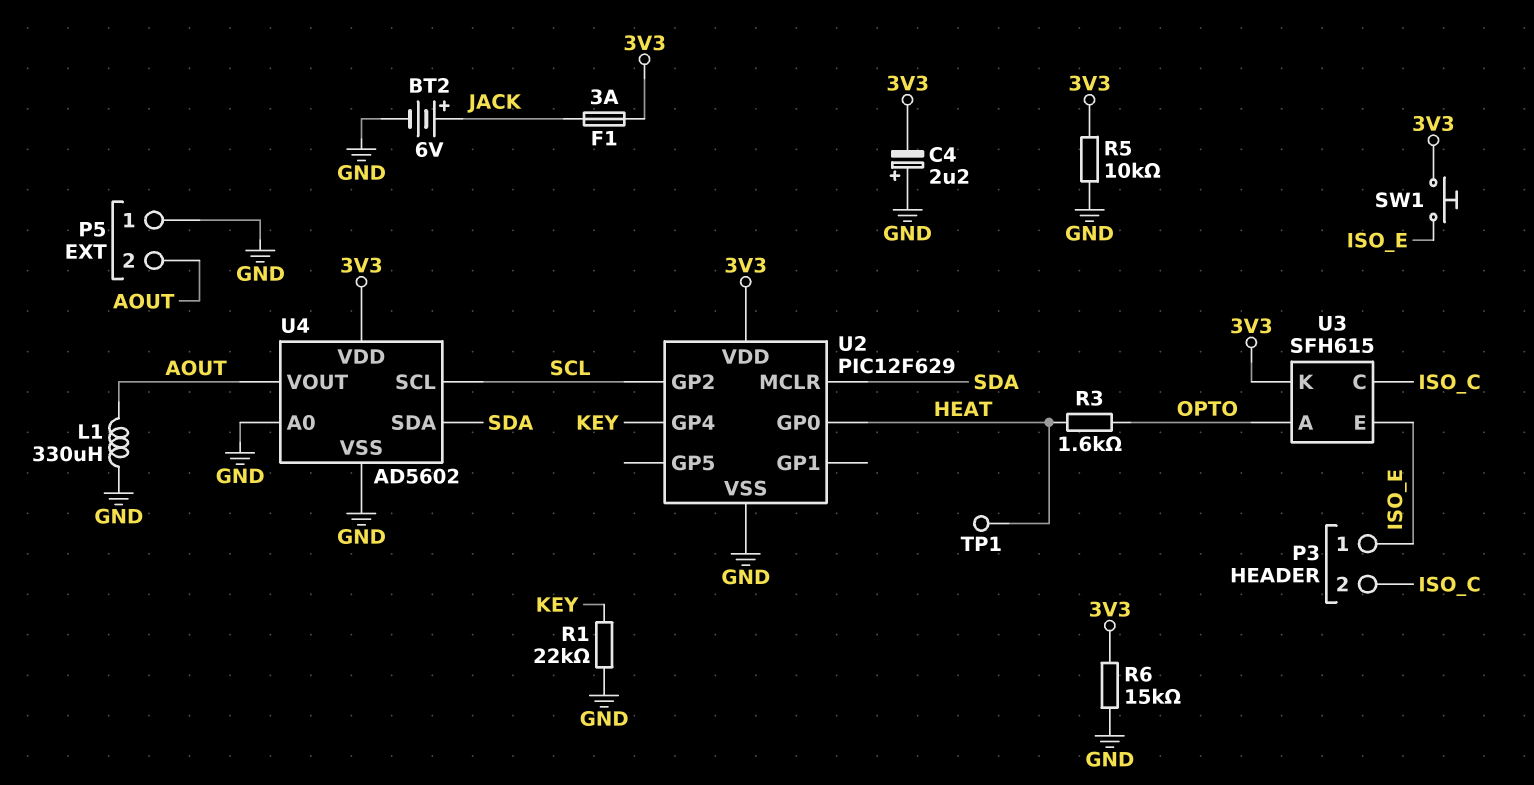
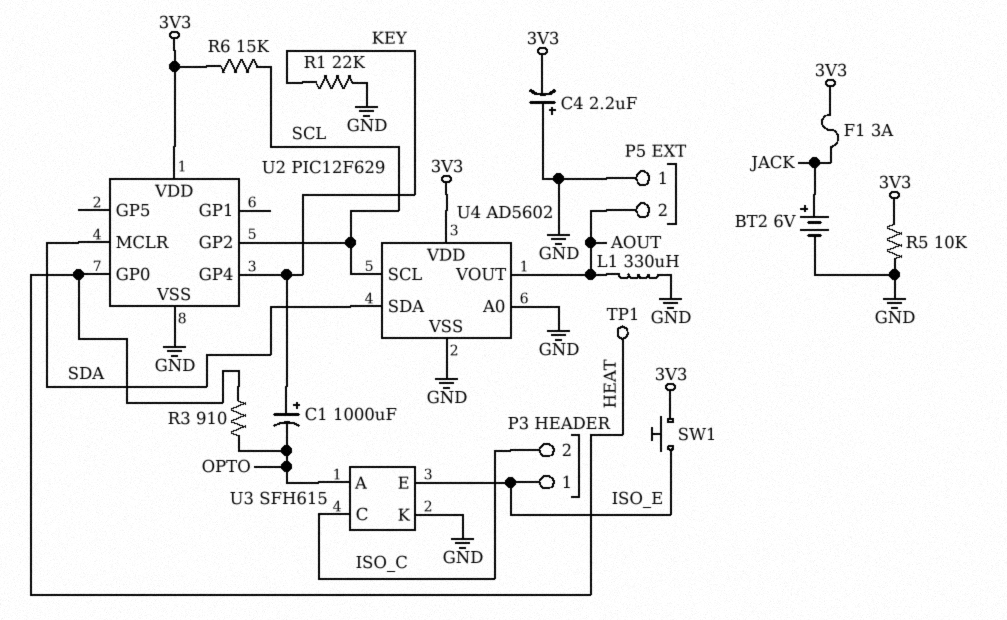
C1: none -> 1000uF (plus KEY, minus OPTO)
R3: 1.6k (HEAT, OPTO) -> 910 (HEAT, OPTO)
R6: 15k (3V3, GND) -> 15k (3V3, SCL)
U3 pin K: 3V3 -> GND

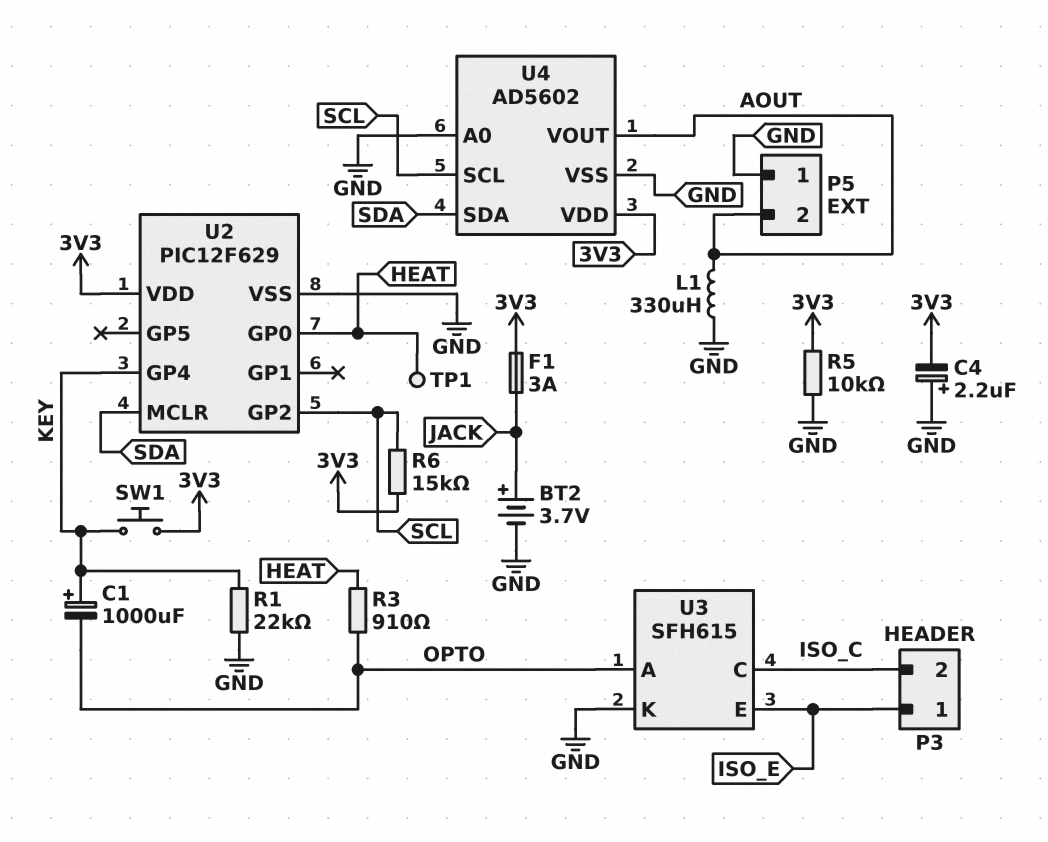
BT2: 6V (plus JACK, minus GND) -> 3.7V (plus JACK, minus GND)
SW1: button (3V3, ISO_E) -> button (3V3, KEY)

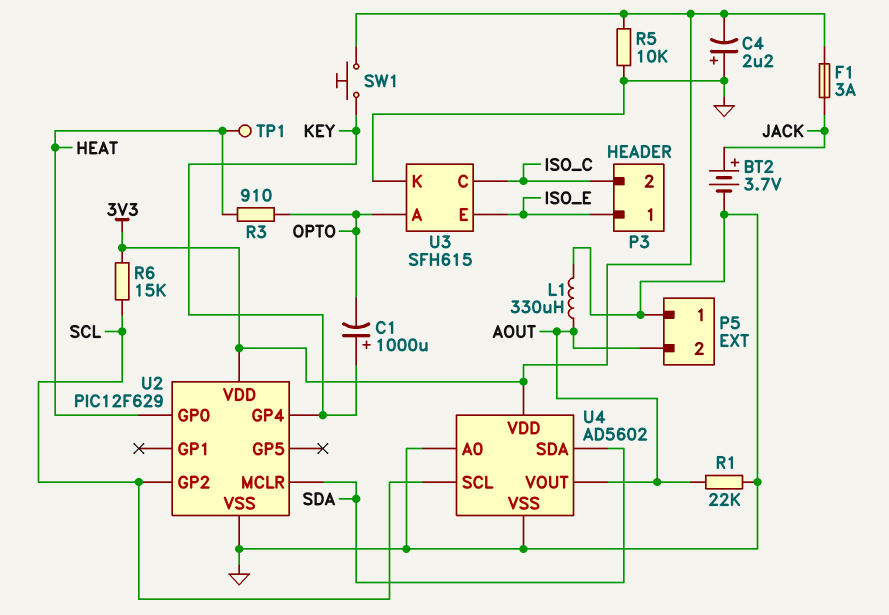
R1: 22k (GND, KEY) -> 22k (AOUT, GND)

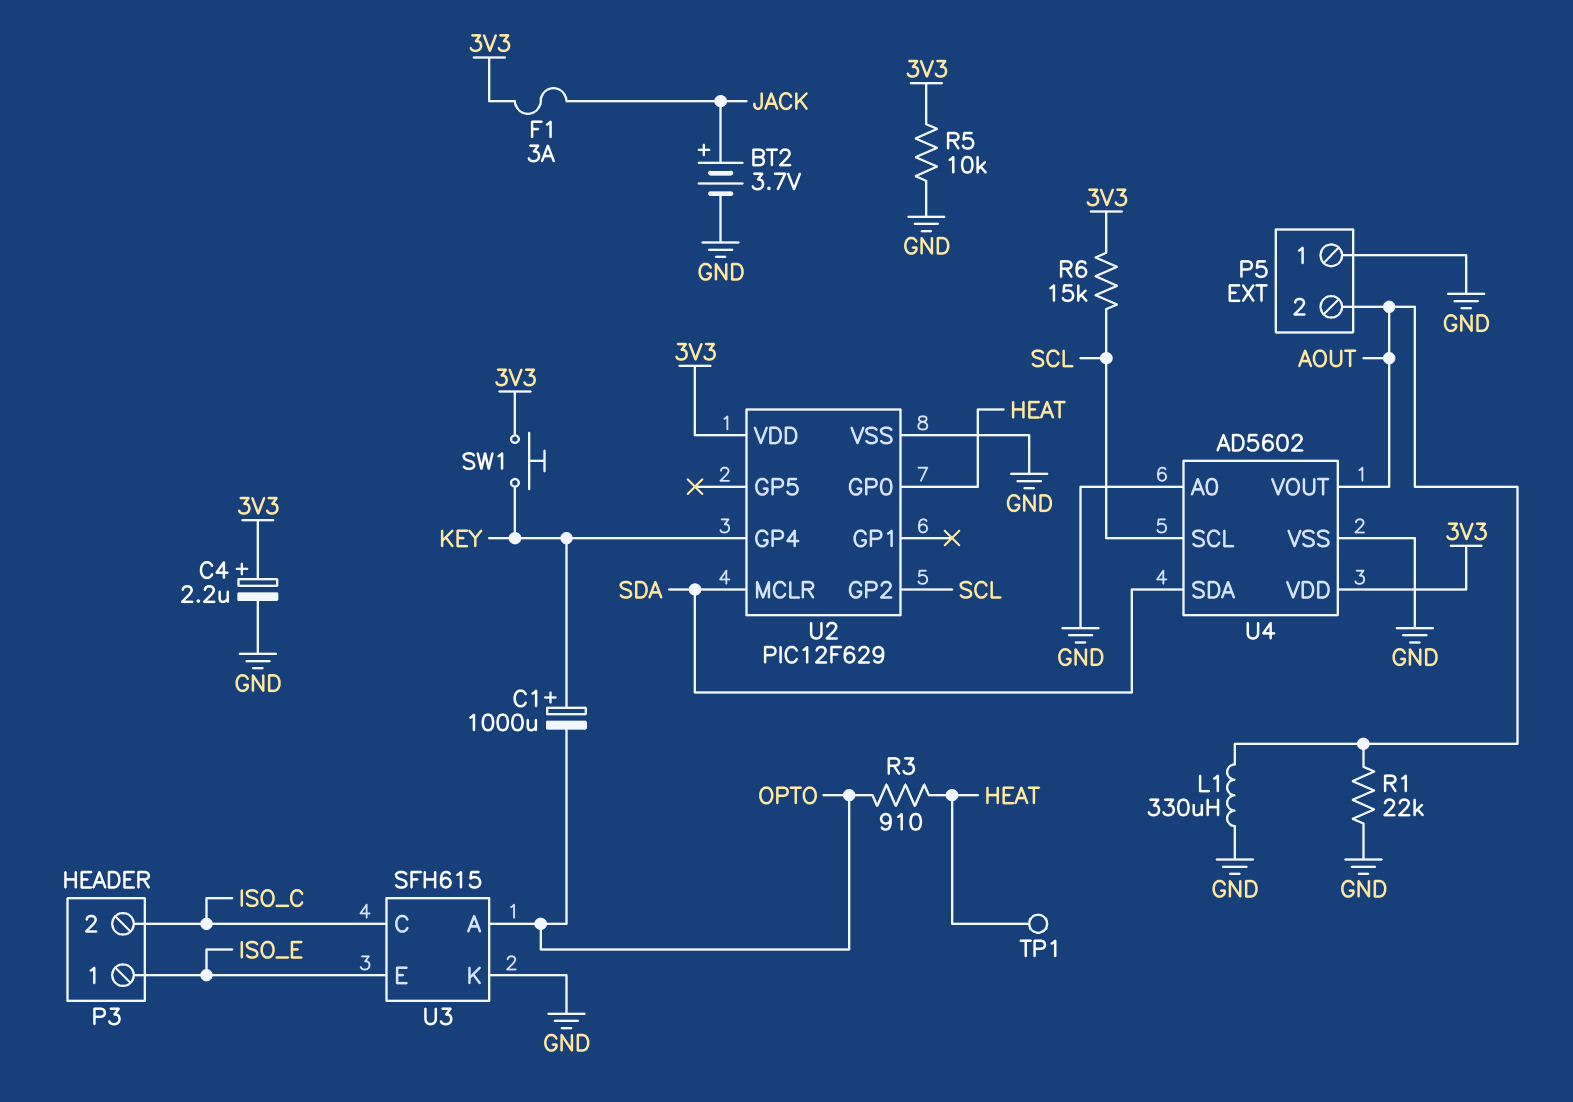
C4: 2.2uF (plus GND, minus 3V3) -> 2.2uF (plus 3V3, minus GND)

